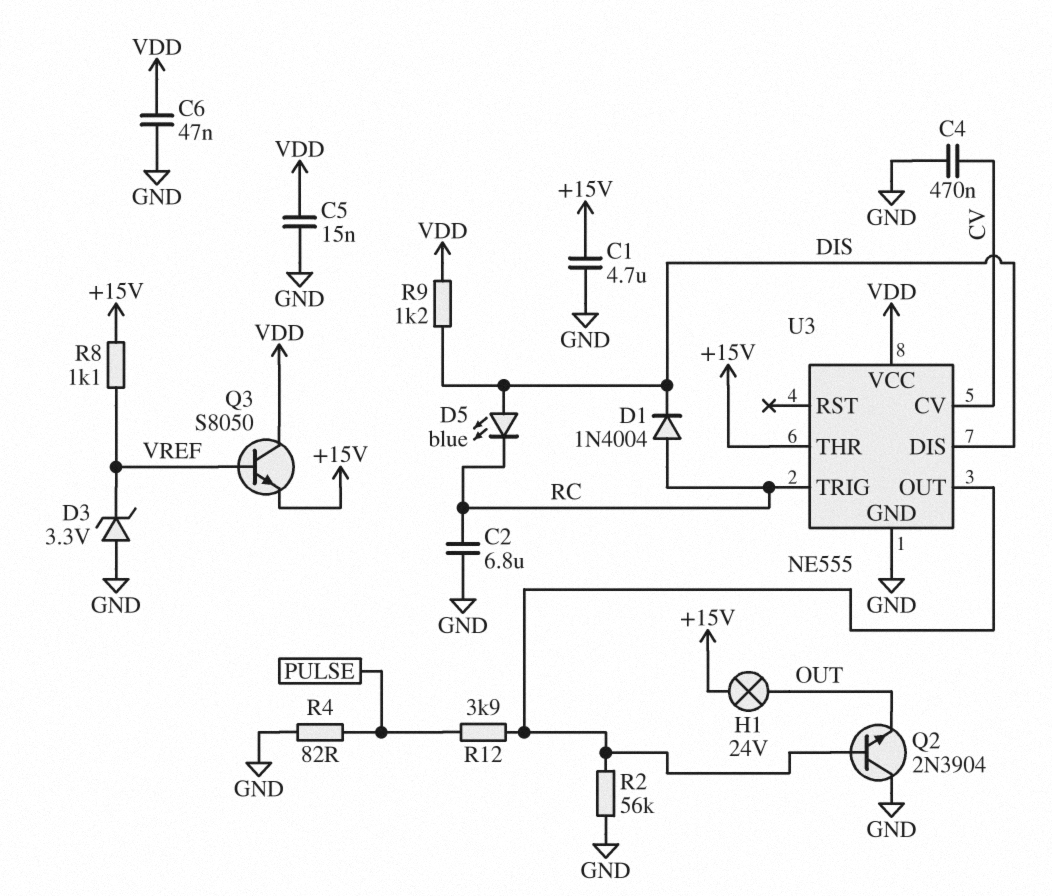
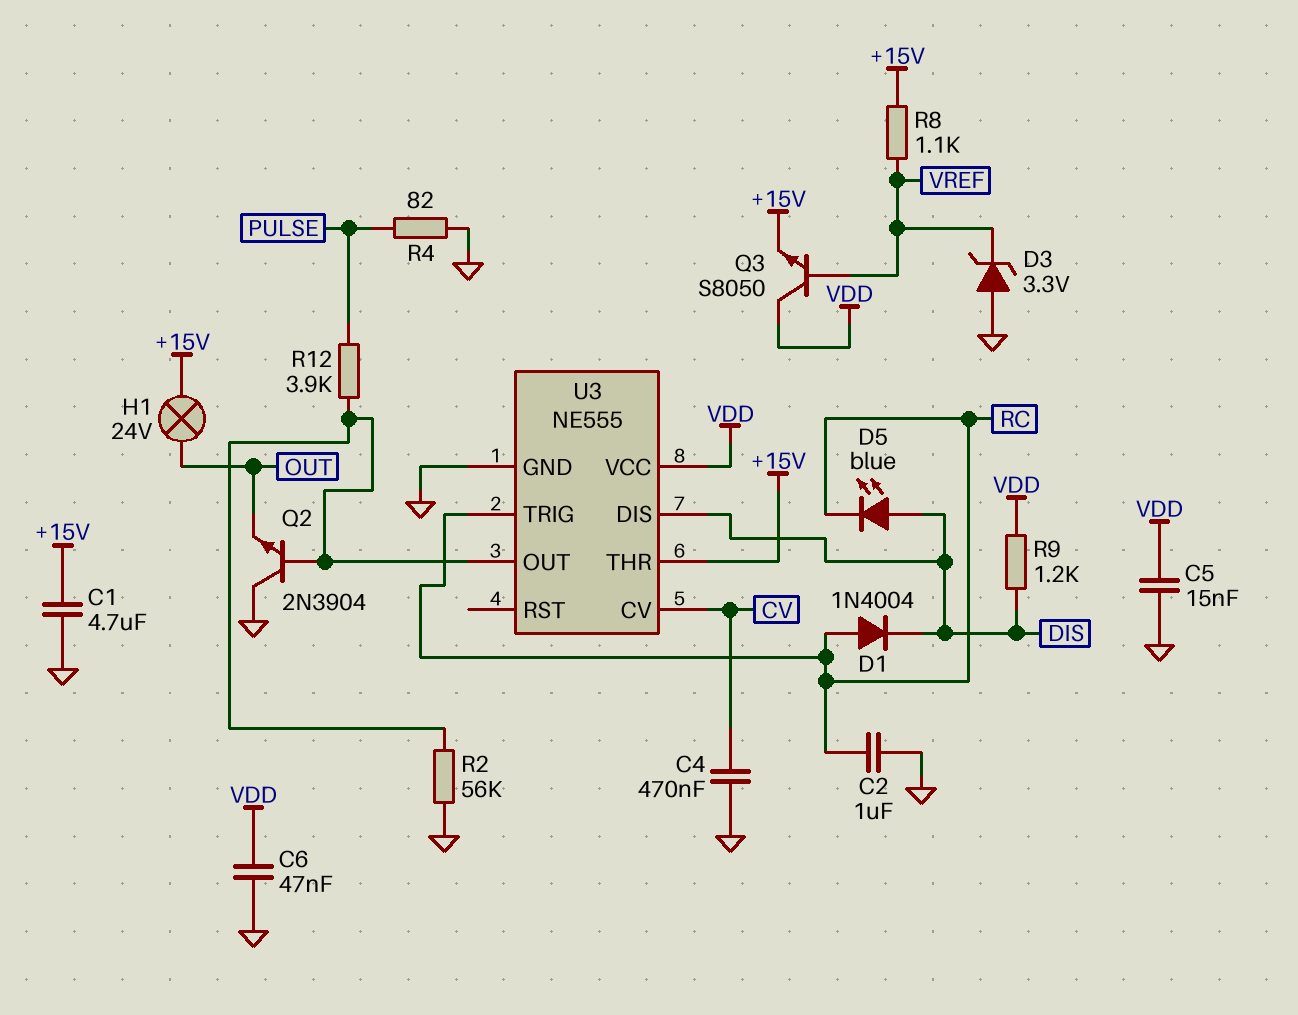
C2: 6.8uF (GND, RC) -> 1uF (GND, RC)

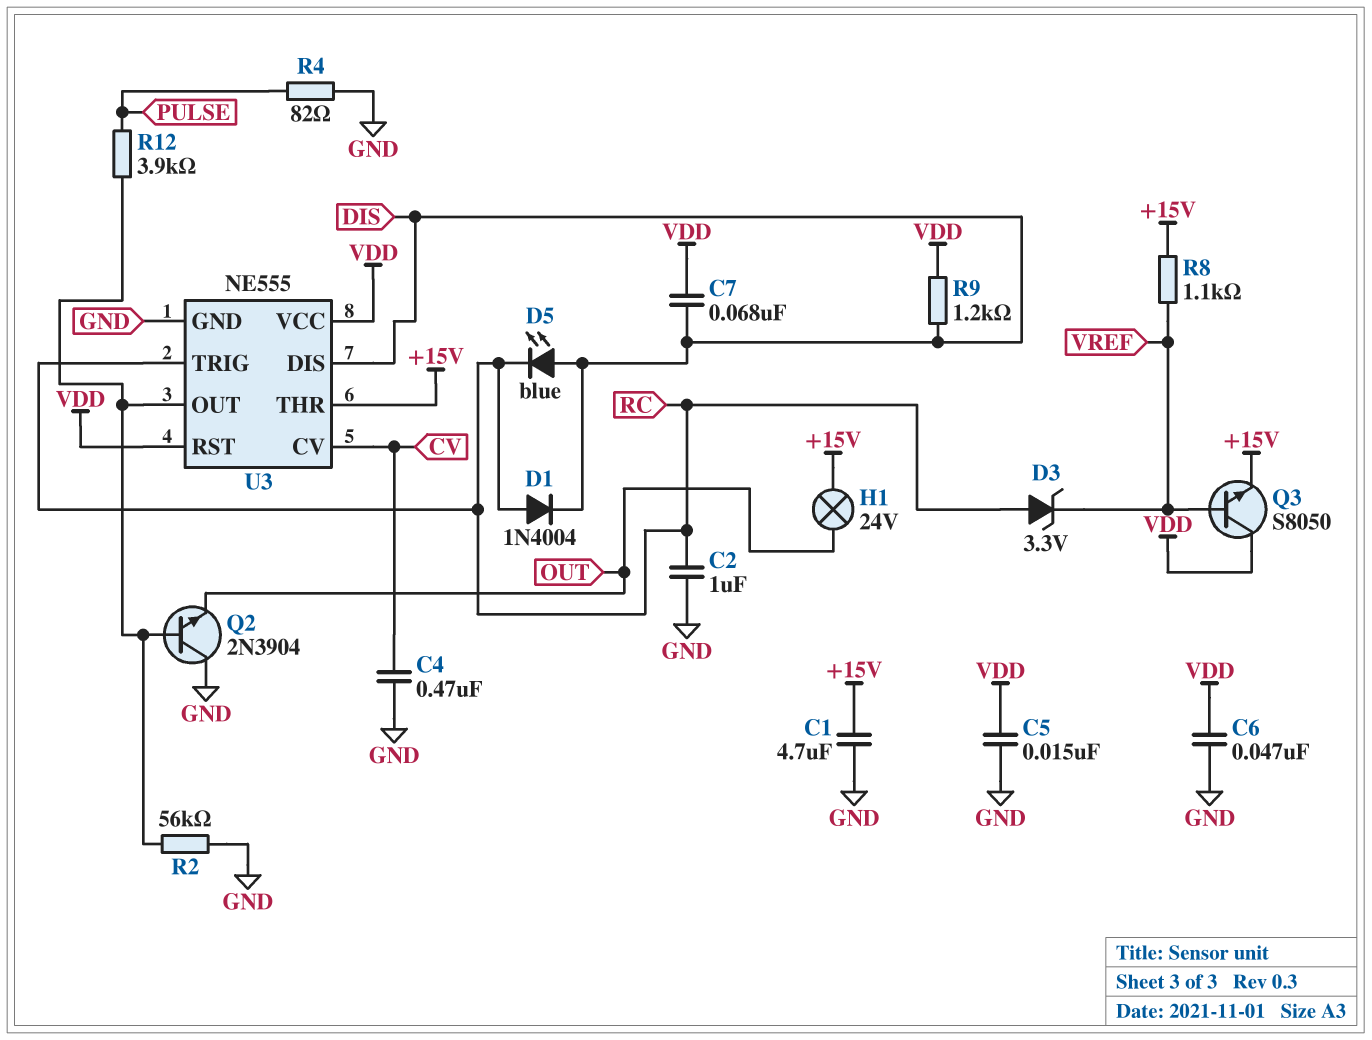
C7: none -> 68nF (DIS, VDD)
D3: zener 3.3V (A GND, K VREF) -> zener 3.3V (A RC, K VREF)
U3 pin RST: none -> VDD

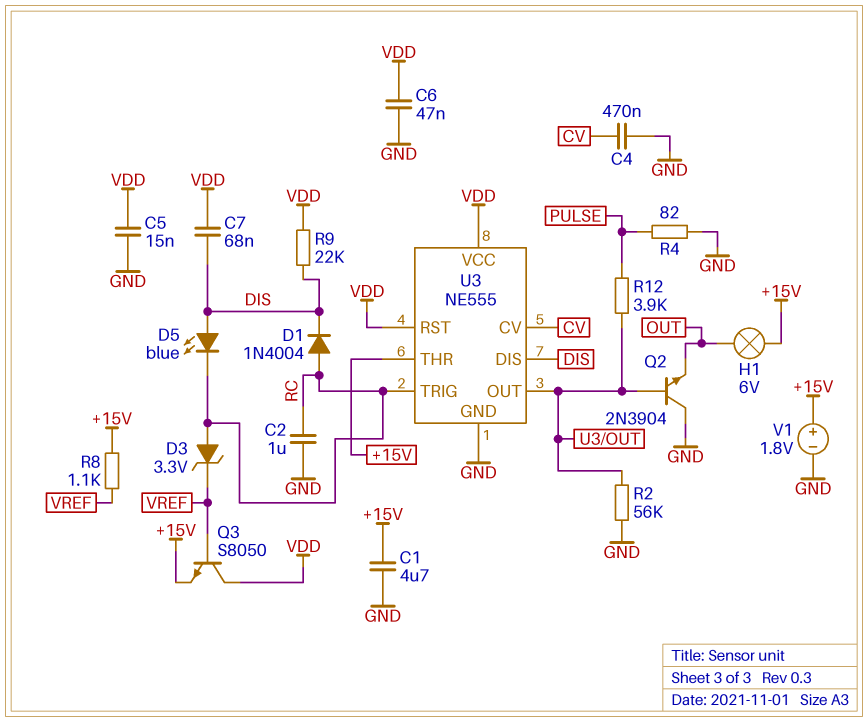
H1: lamp 24V (+15V, OUT) -> lamp 6V (+15V, OUT)
R9: 1.2k (DIS, VDD) -> 22k (DIS, VDD)
V1: none -> 1.8V (plus +15V, minus GND)

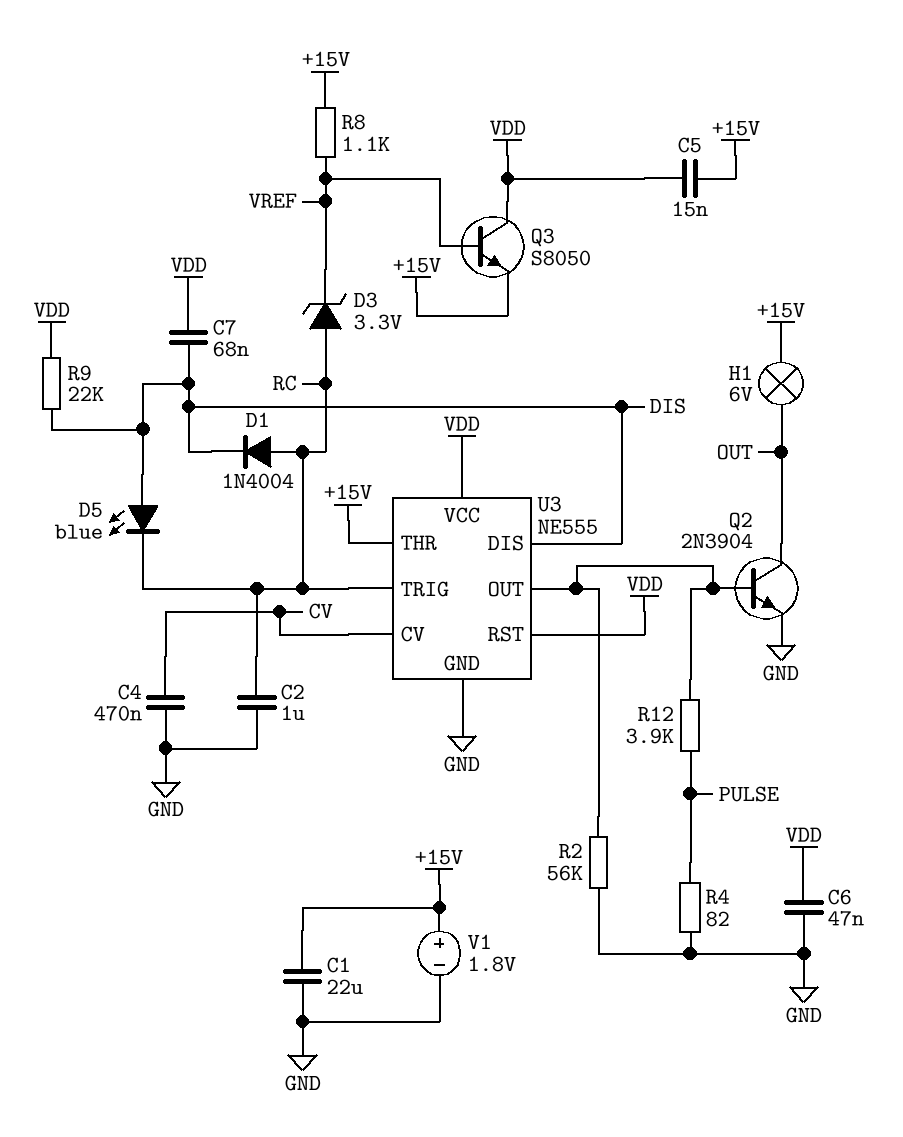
C1: 4.7uF (+15V, GND) -> 22uF (+15V, GND)
C5: 15nF (GND, VDD) -> 15nF (+15V, VDD)
Q2: NPN 2N3904 (B U3/OUT, C GND, E OUT) -> NPN 2N3904 (B U3/OUT, C OUT, E GND)

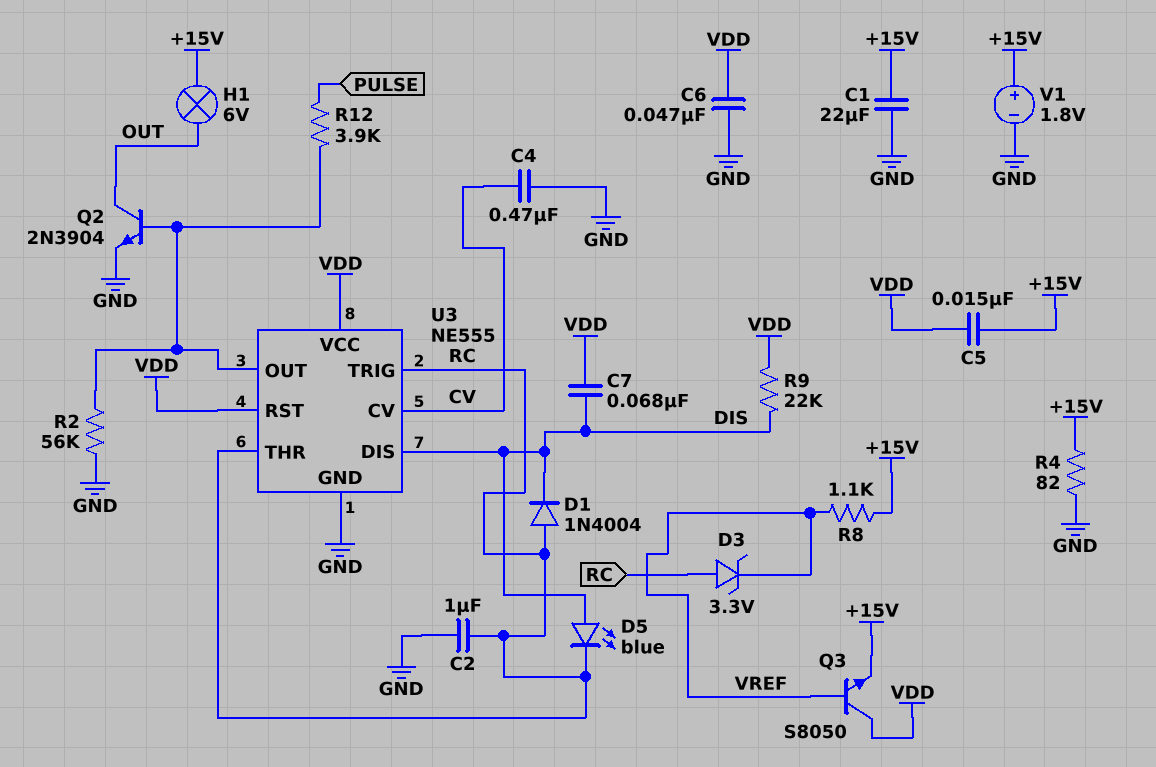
R4: 82 (GND, PULSE) -> 82 (+15V, GND)
U3 pin THR: +15V -> RC

